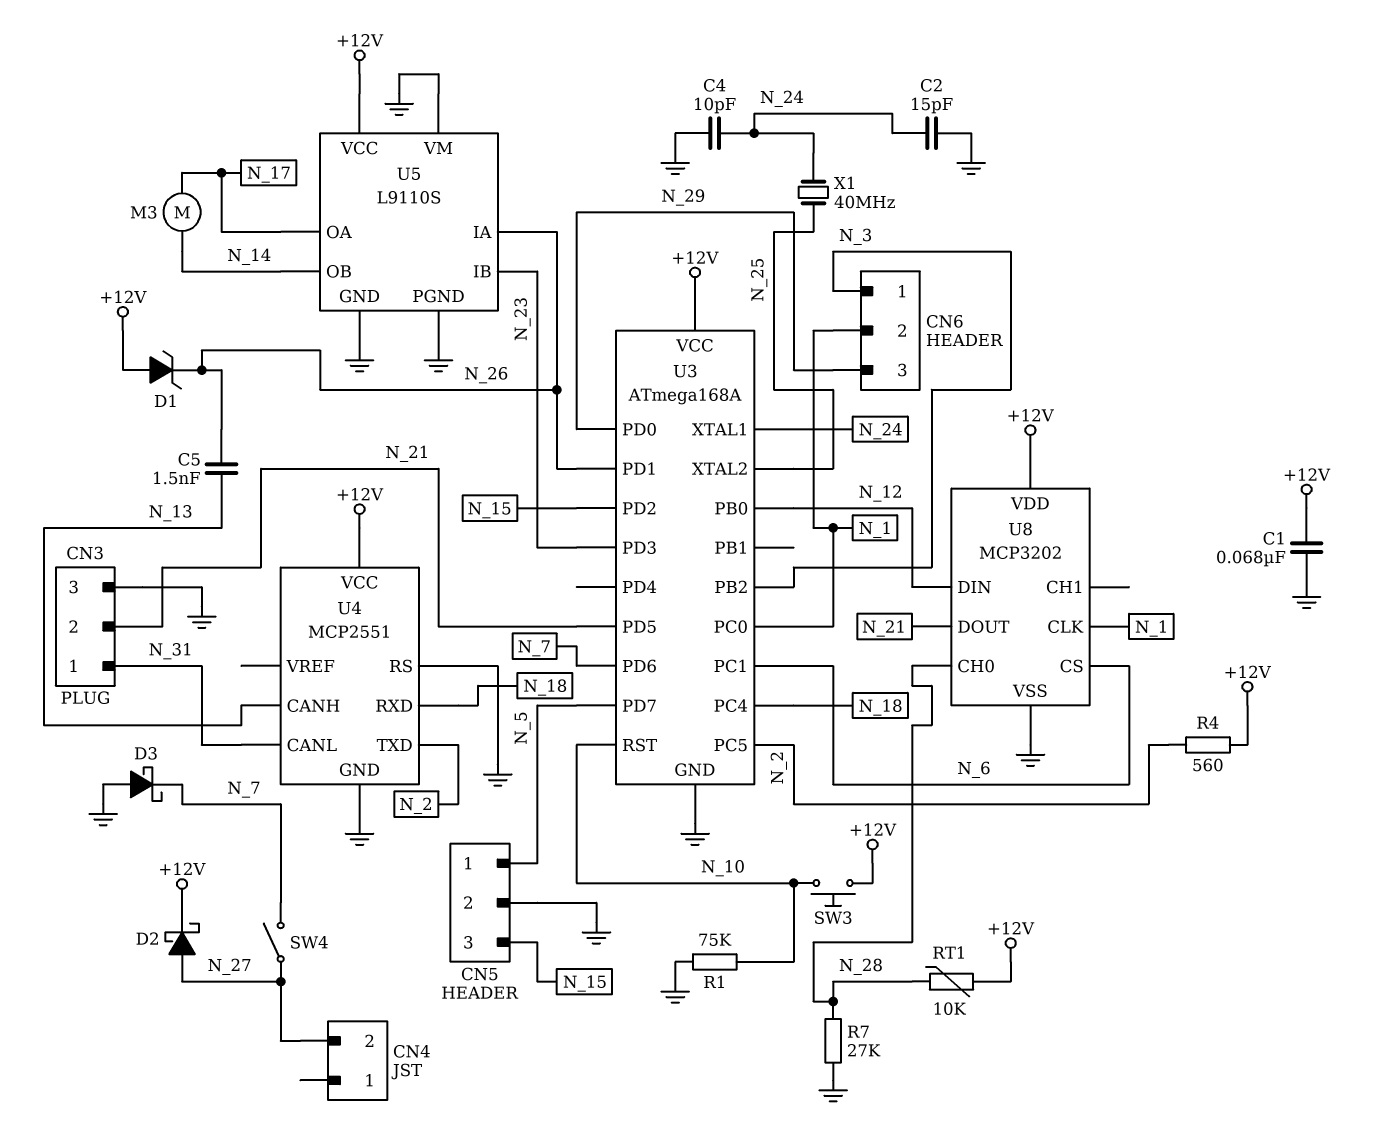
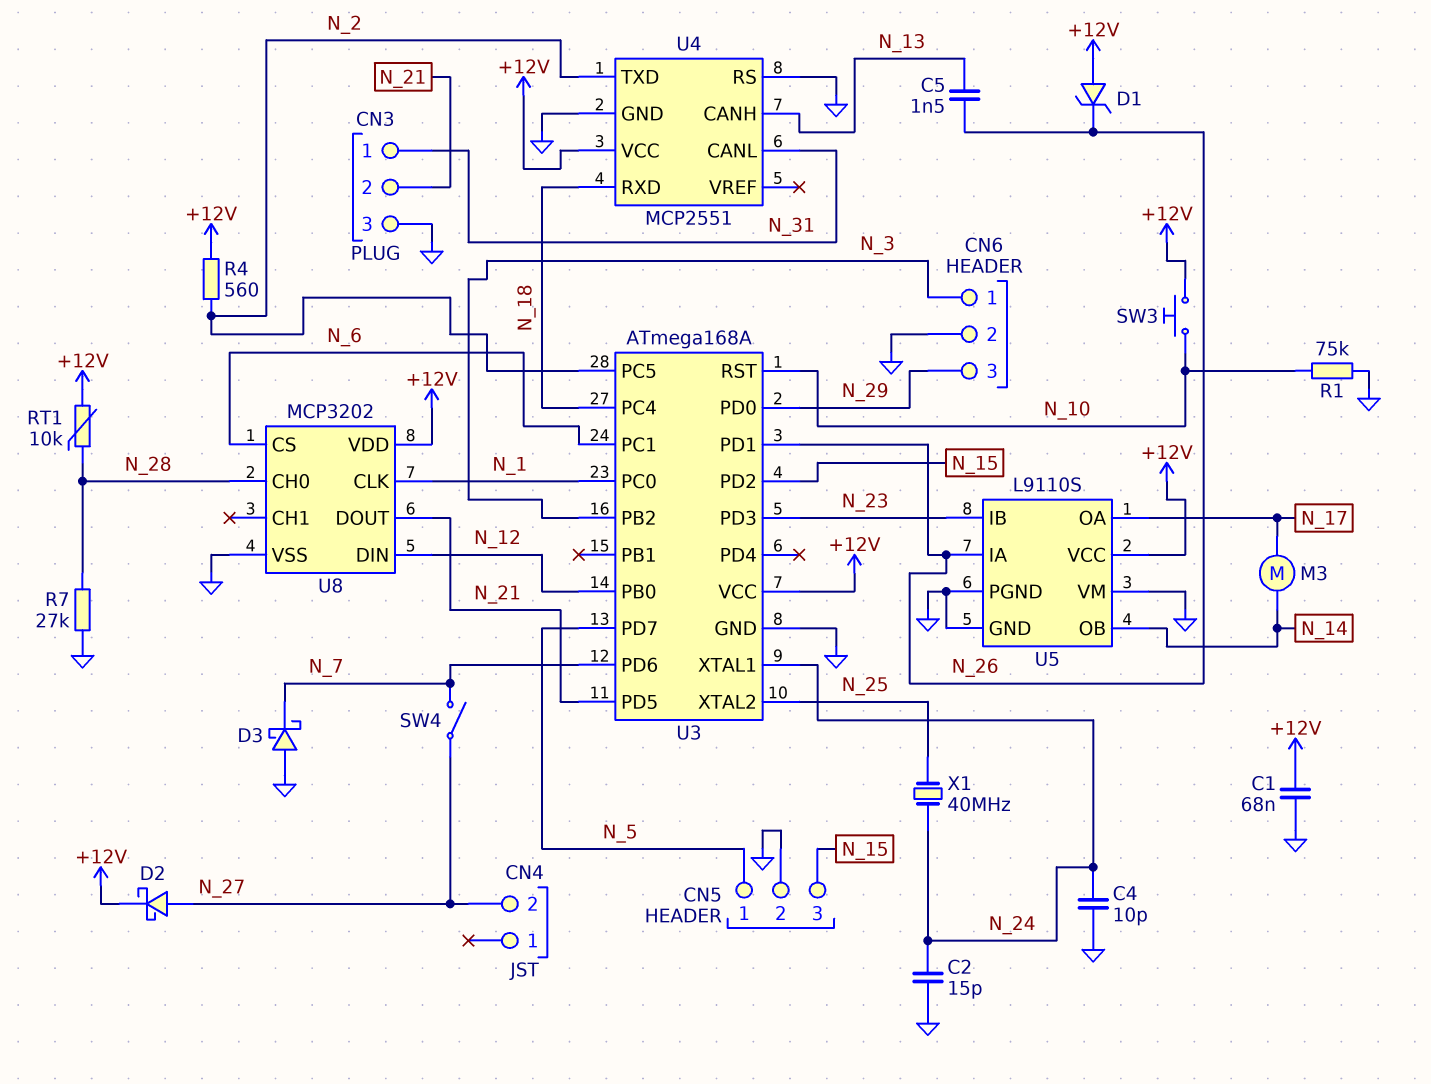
CN6 pin 2: N_1 -> GND

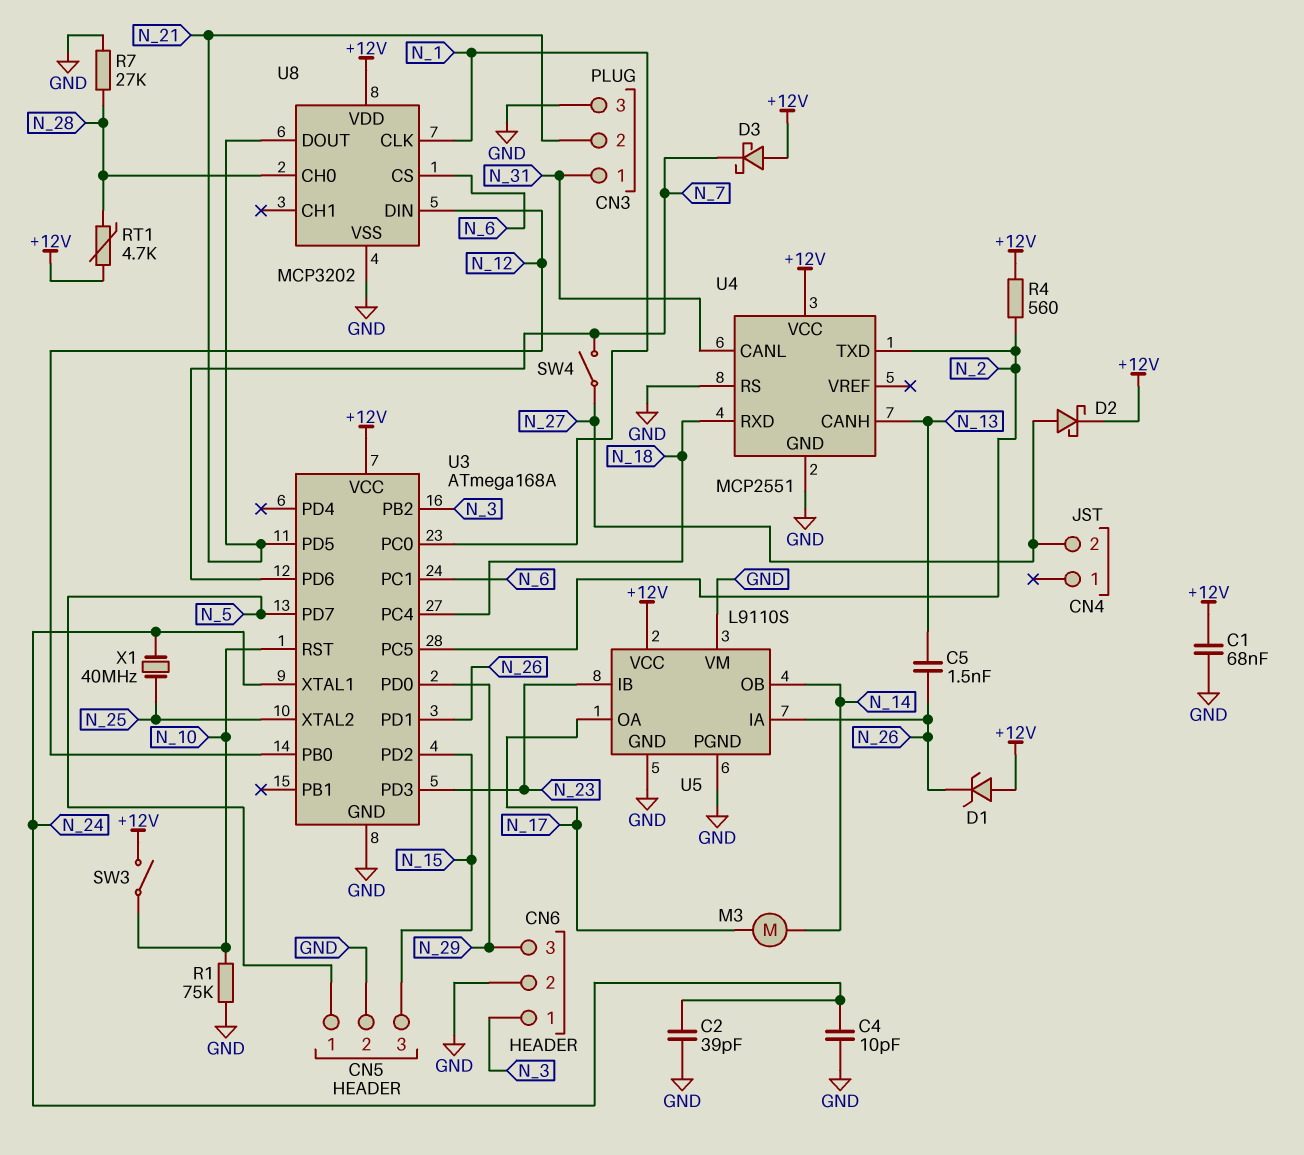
C2: 15pF (GND, N_24) -> 39pF (GND, N_24)
D3: schottky (A GND, K N_7) -> schottky (A +12V, K N_7)
RT1: 10k (+12V, N_28) -> 4.7k (+12V, N_28)
SW3: button (+12V, N_10) -> switch (+12V, N_10)

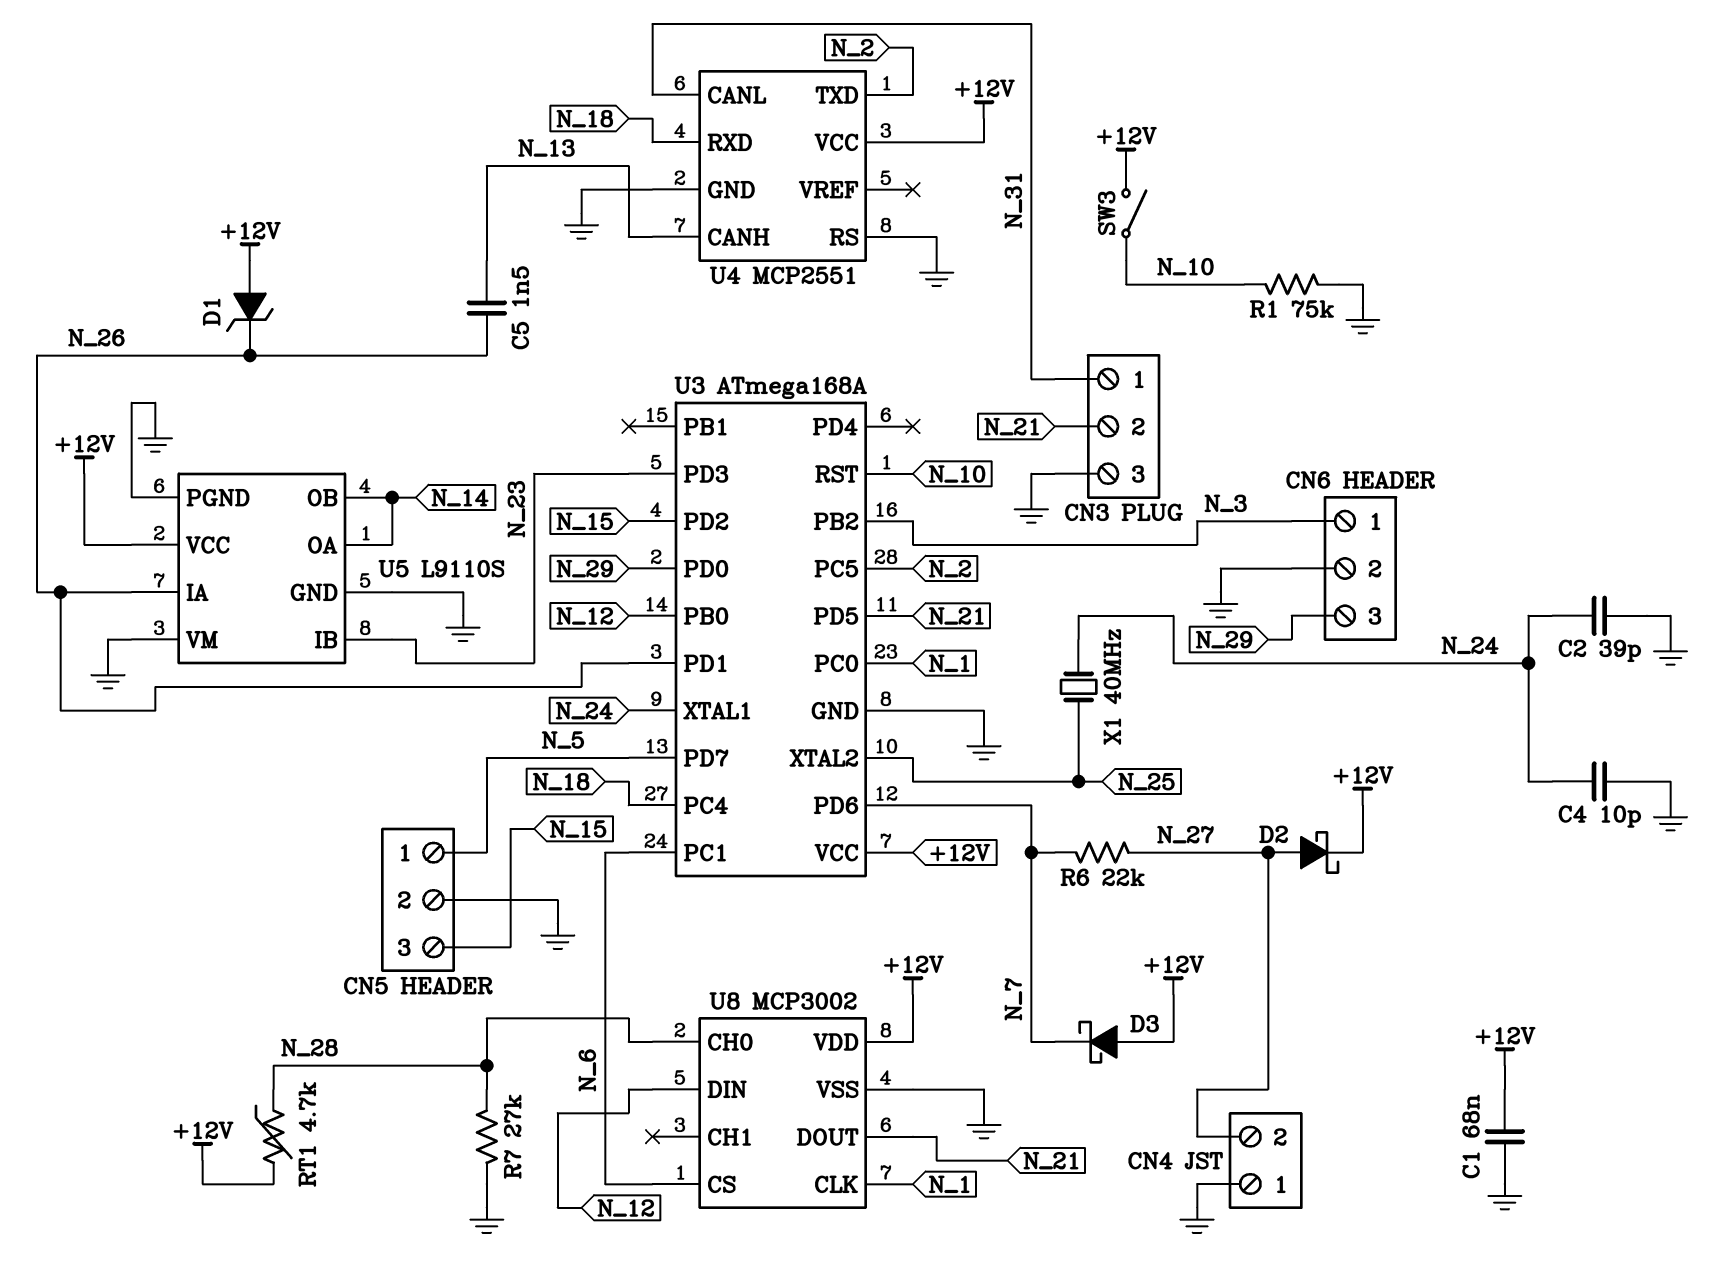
CN4 pin 1: none -> GND
M3: motor (N_14, N_17) -> none
R4: 560 (+12V, N_2) -> none
R6: none -> 22k (N_7, N_27)
SW4: switch (N_7, N_27) -> none
U5 pin OA: N_17 -> N_14
U8: MCP3202 -> MCP3002

